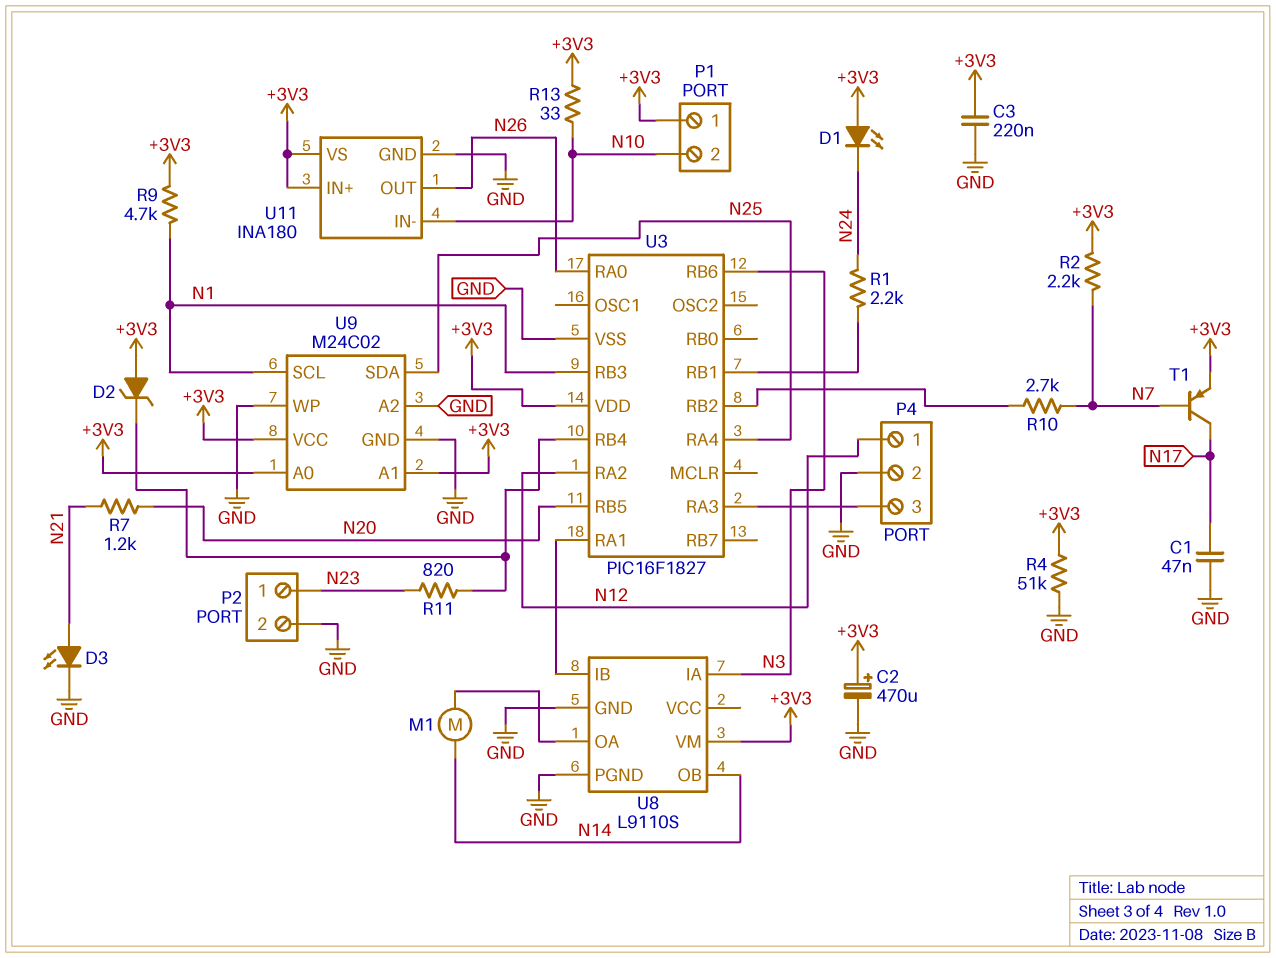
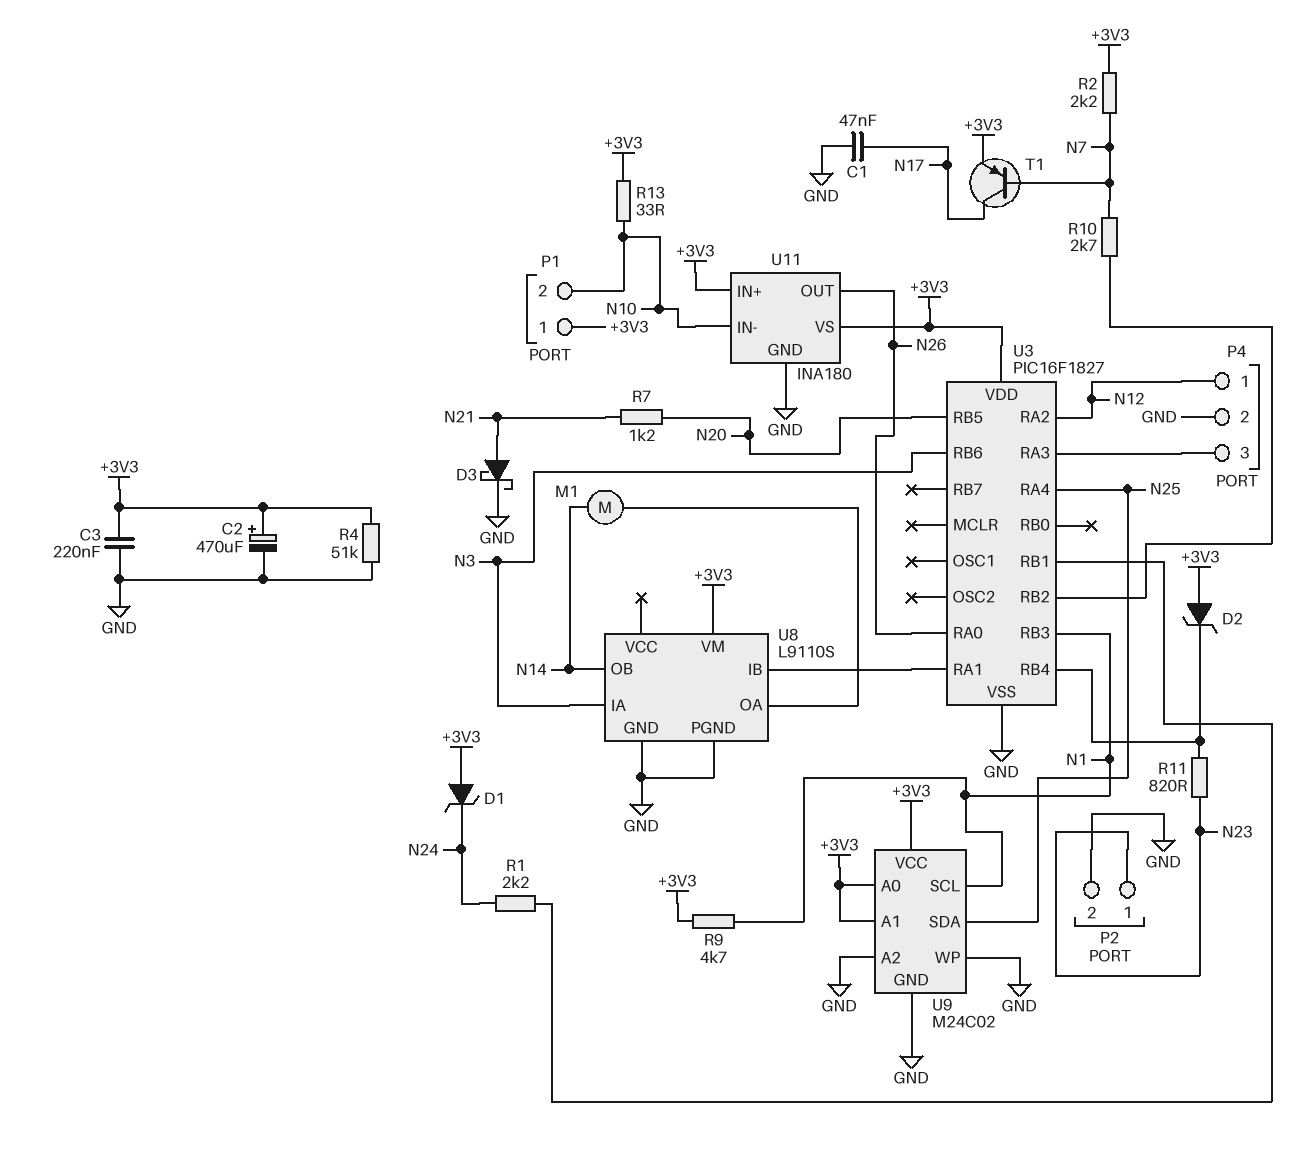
D1: LED (A +3V3, K N24) -> zener (A +3V3, K N24)
D3: LED (A N21, K GND) -> schottky (A N21, K GND)

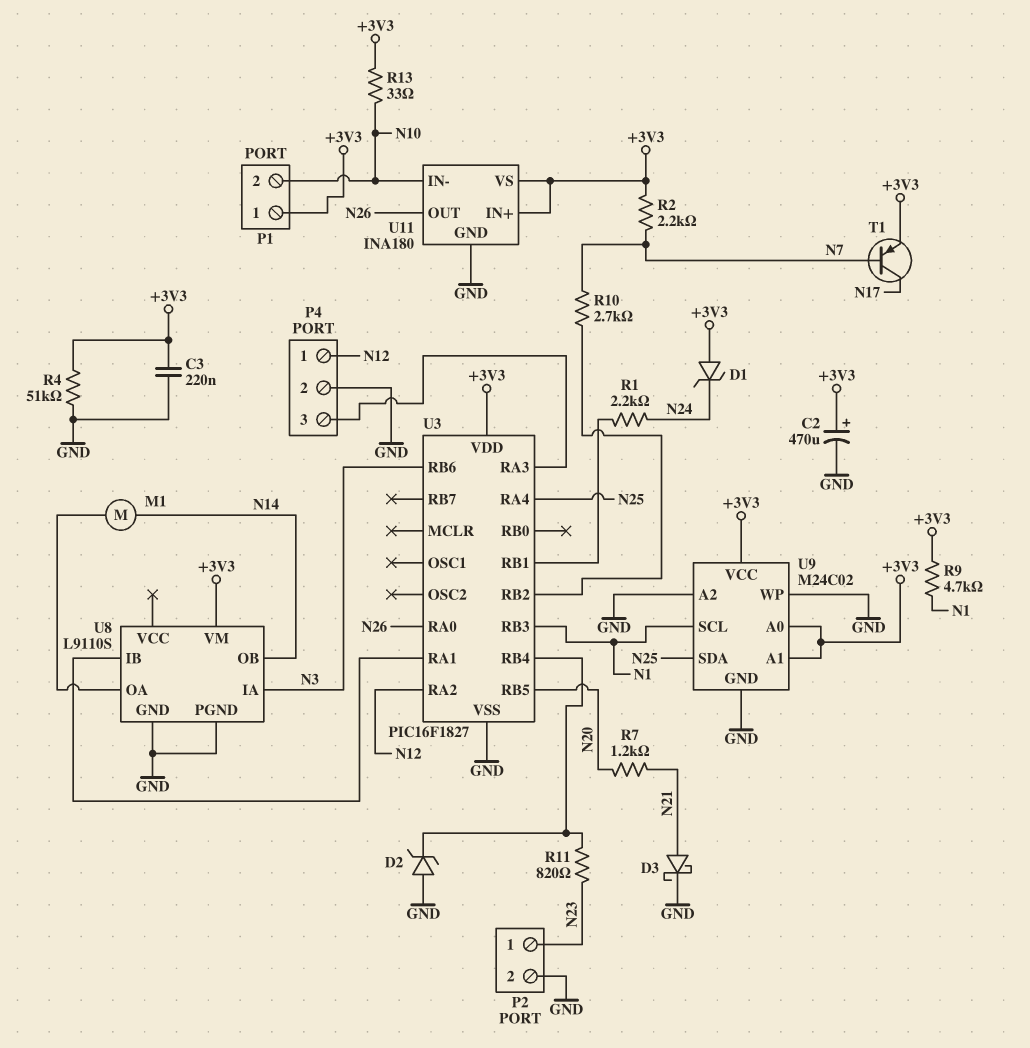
C1: 47nF (GND, N17) -> none
D2: zener (A +3V3, K U3/RB4) -> zener (A GND, K U3/RB4)

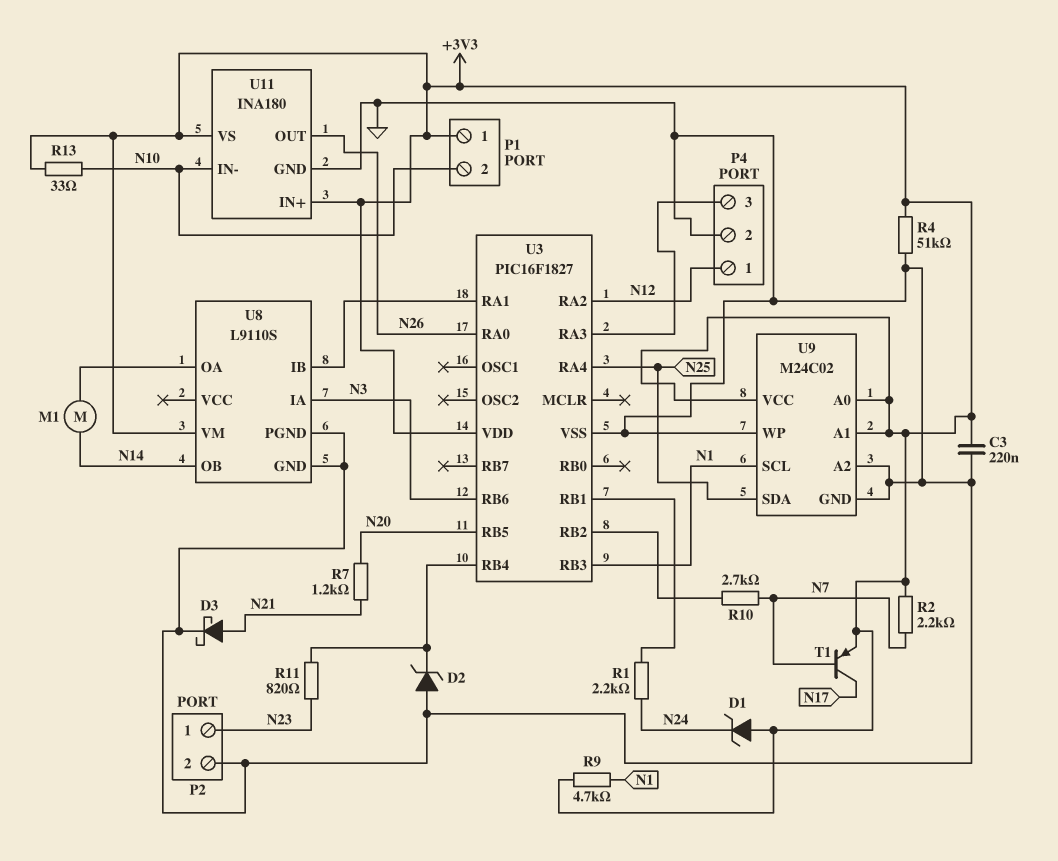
C2: 470uF (plus +3V3, minus GND) -> none

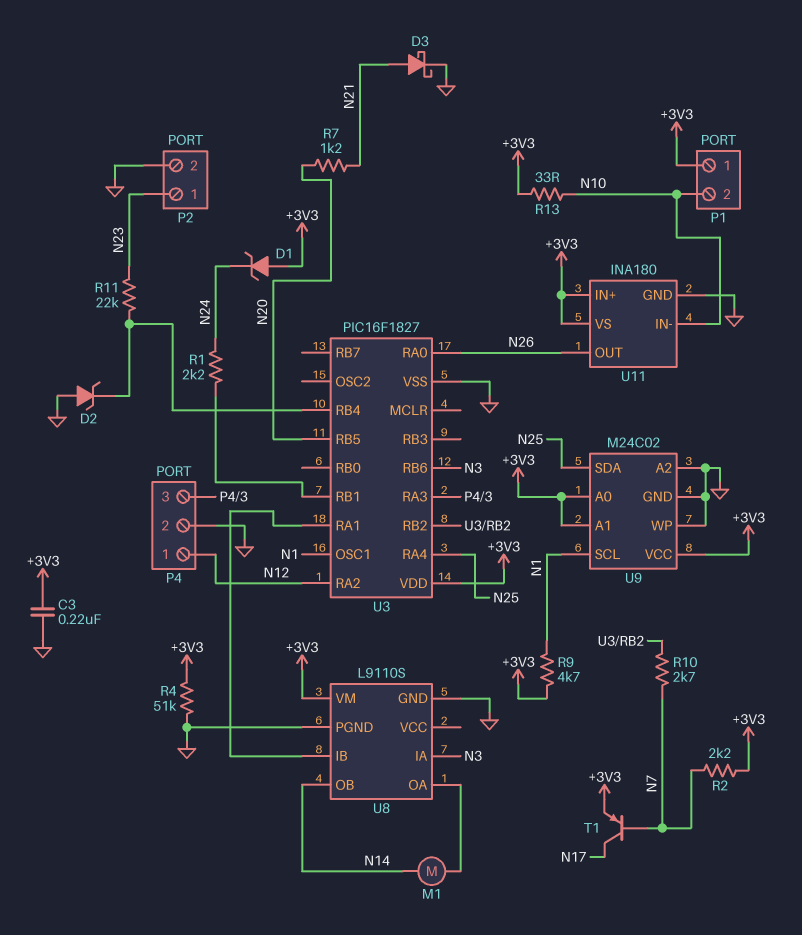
R11: 820 (N23, U3/RB4) -> 22k (N23, U3/RB4)
U3 pin OSC1: none -> N1
U3 pin RB3: N1 -> none

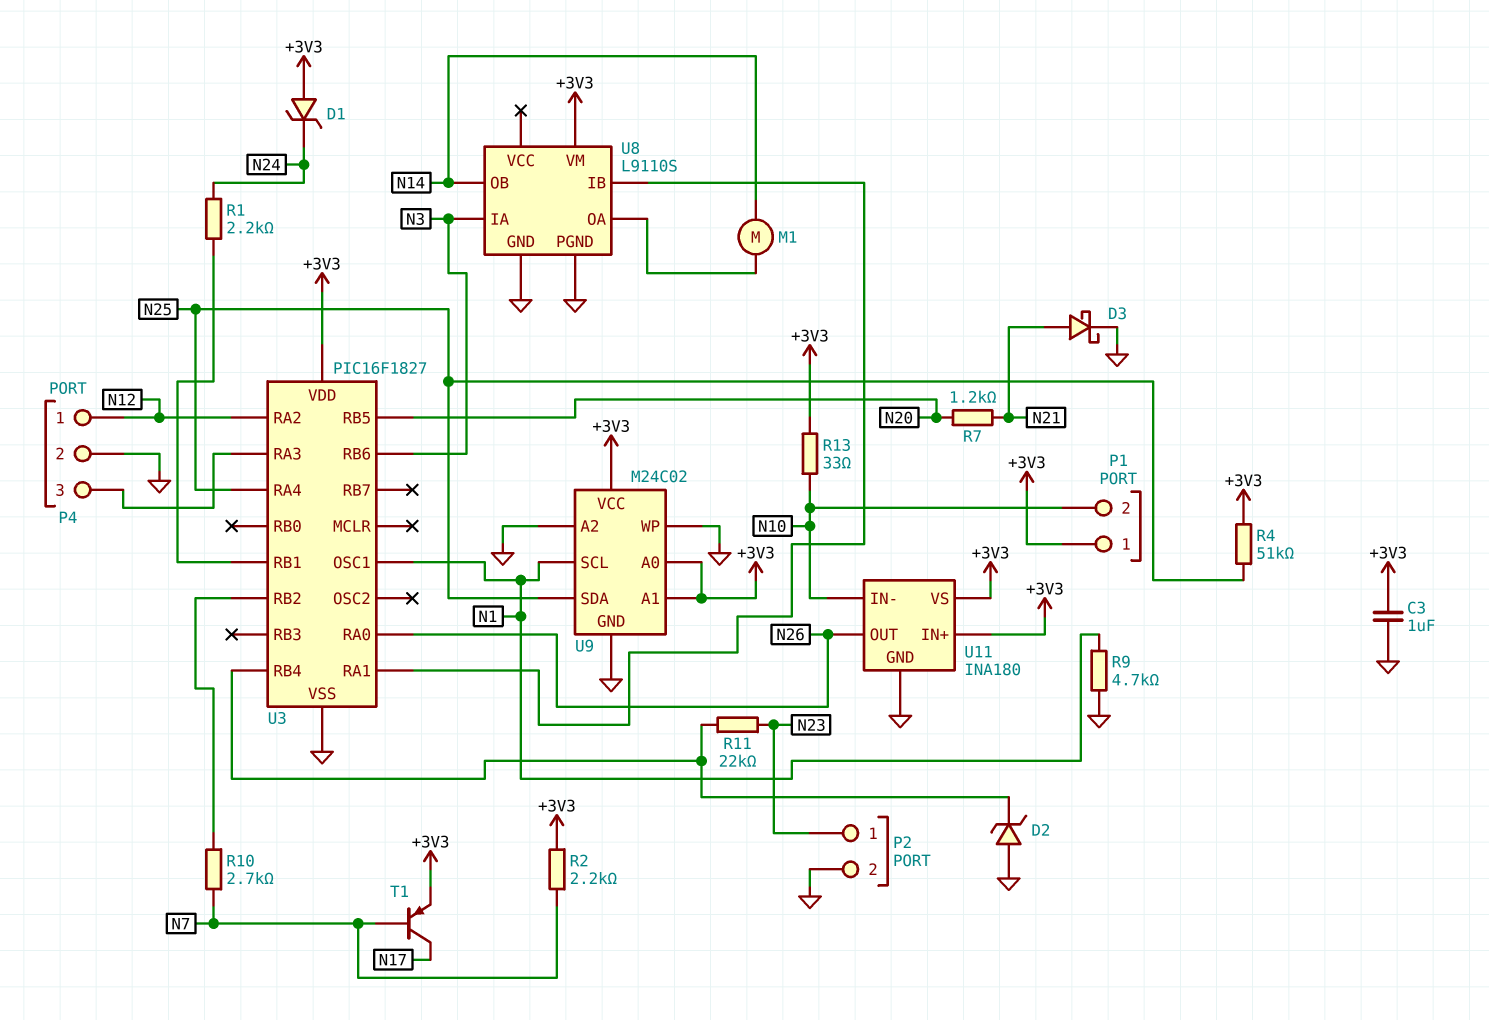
C3: 220nF (+3V3, GND) -> 1uF (+3V3, GND)
R4: 51k (+3V3, GND) -> 51k (+3V3, N25)
R9: 4.7k (+3V3, N1) -> 4.7k (GND, N1)

